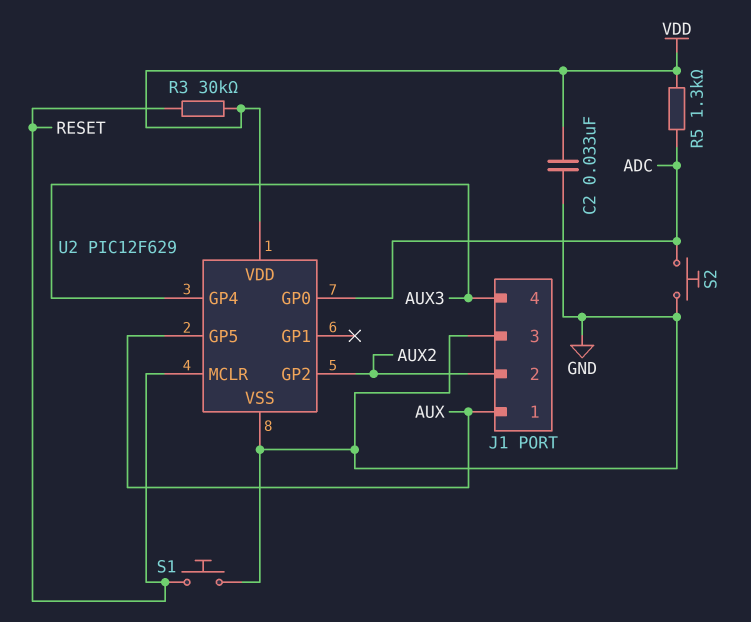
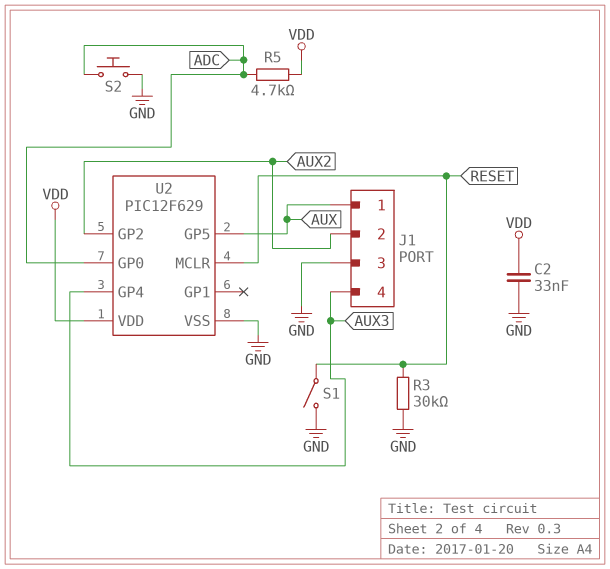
R3: 30k (RESET, VDD) -> 30k (GND, RESET)
R5: 1.3k (ADC, VDD) -> 4.7k (ADC, VDD)
S1: button (GND, RESET) -> switch (GND, RESET)

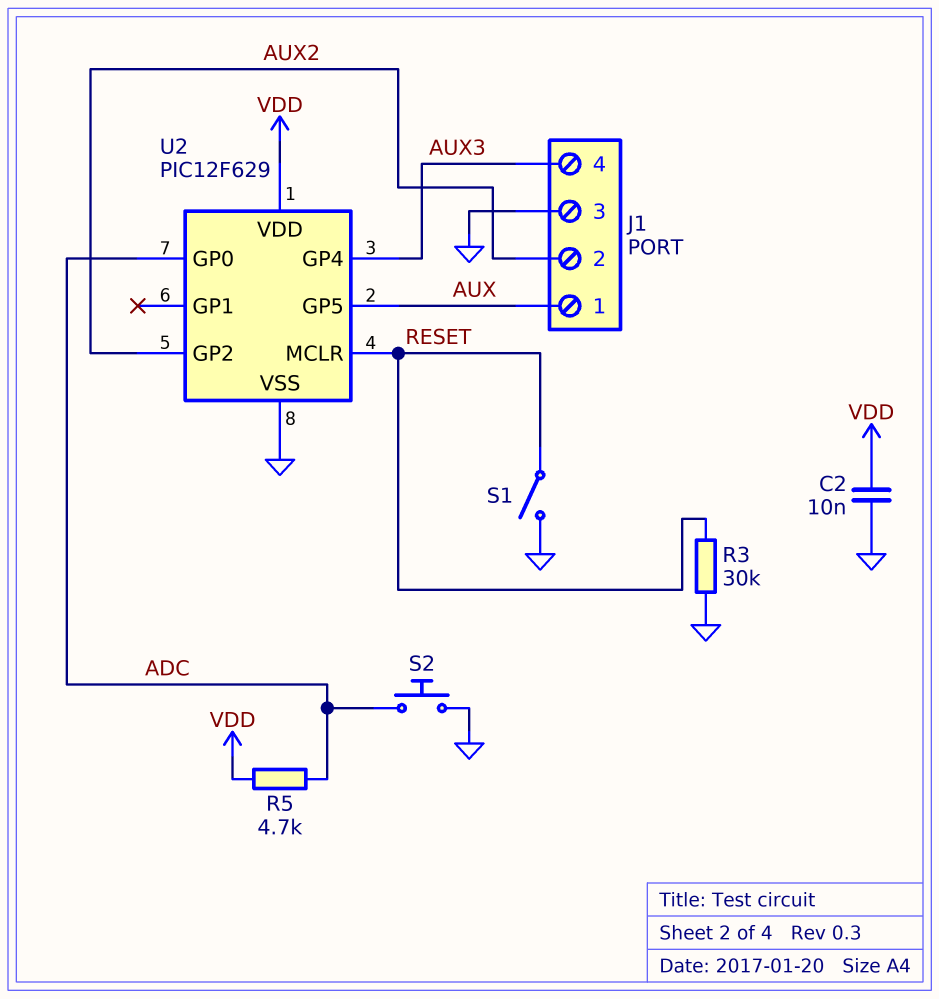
C2: 33nF (GND, VDD) -> 10nF (GND, VDD)

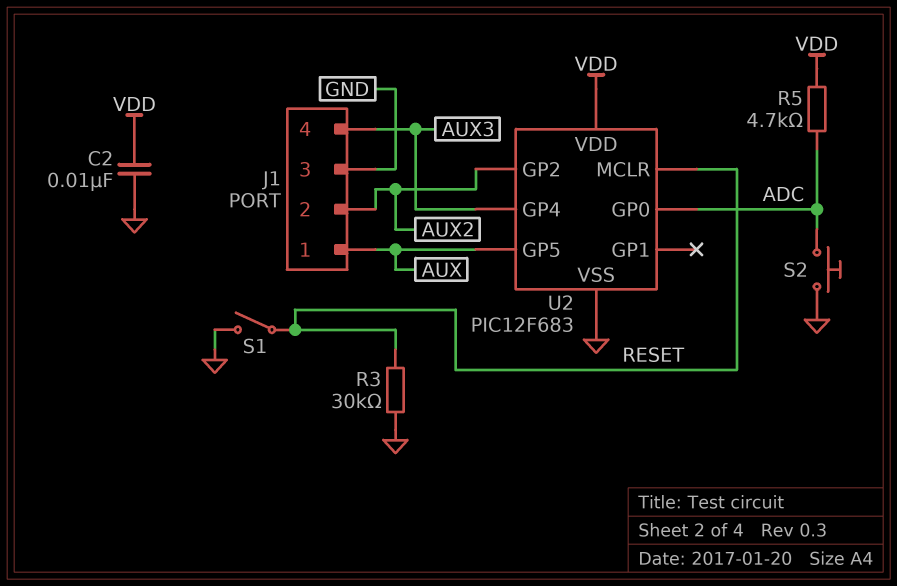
U2: PIC12F629 -> PIC12F683

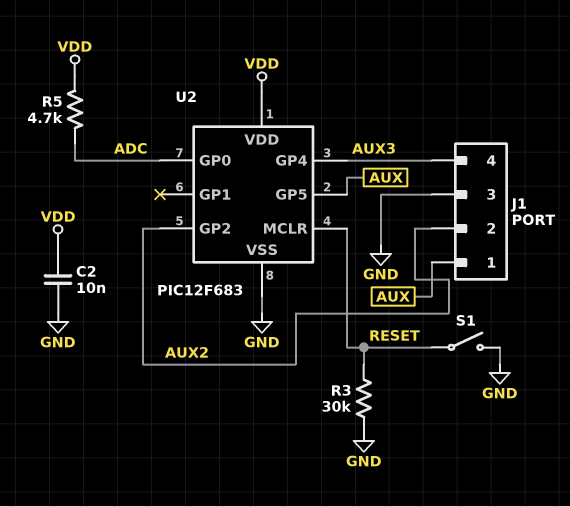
S2: button (ADC, GND) -> none

